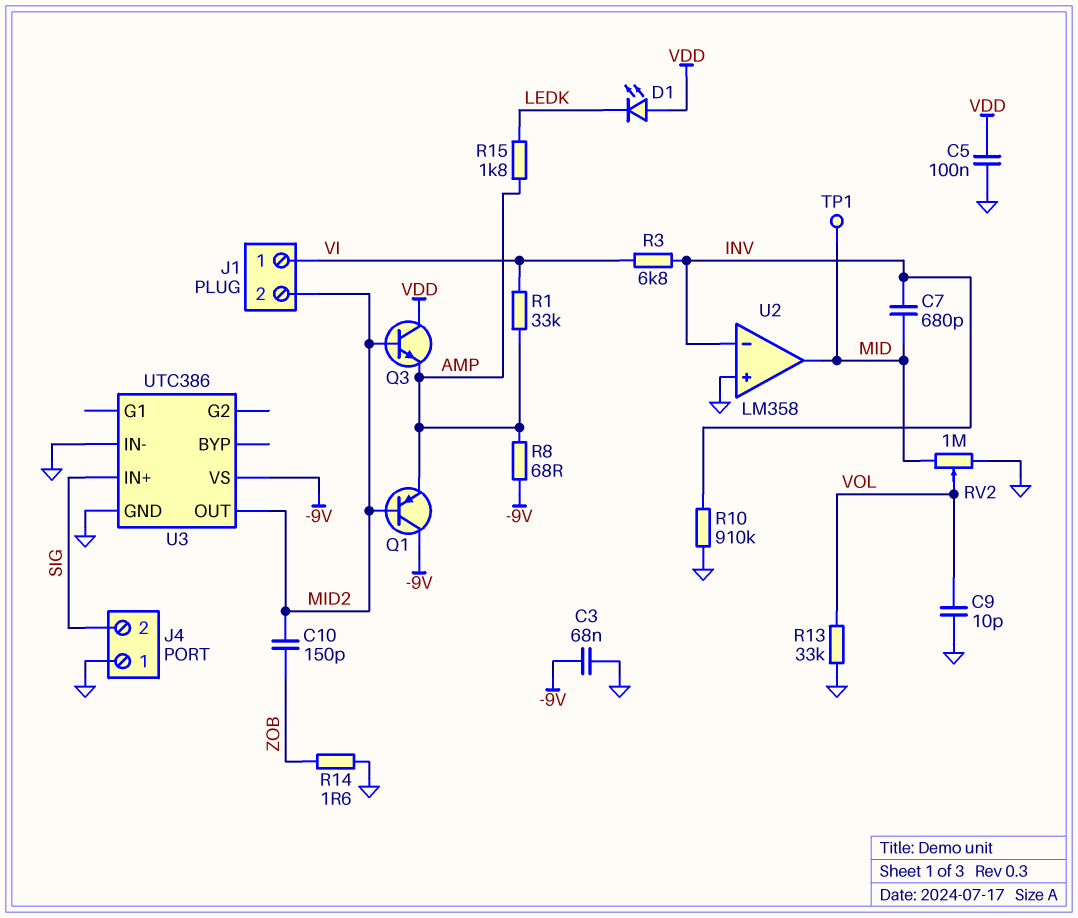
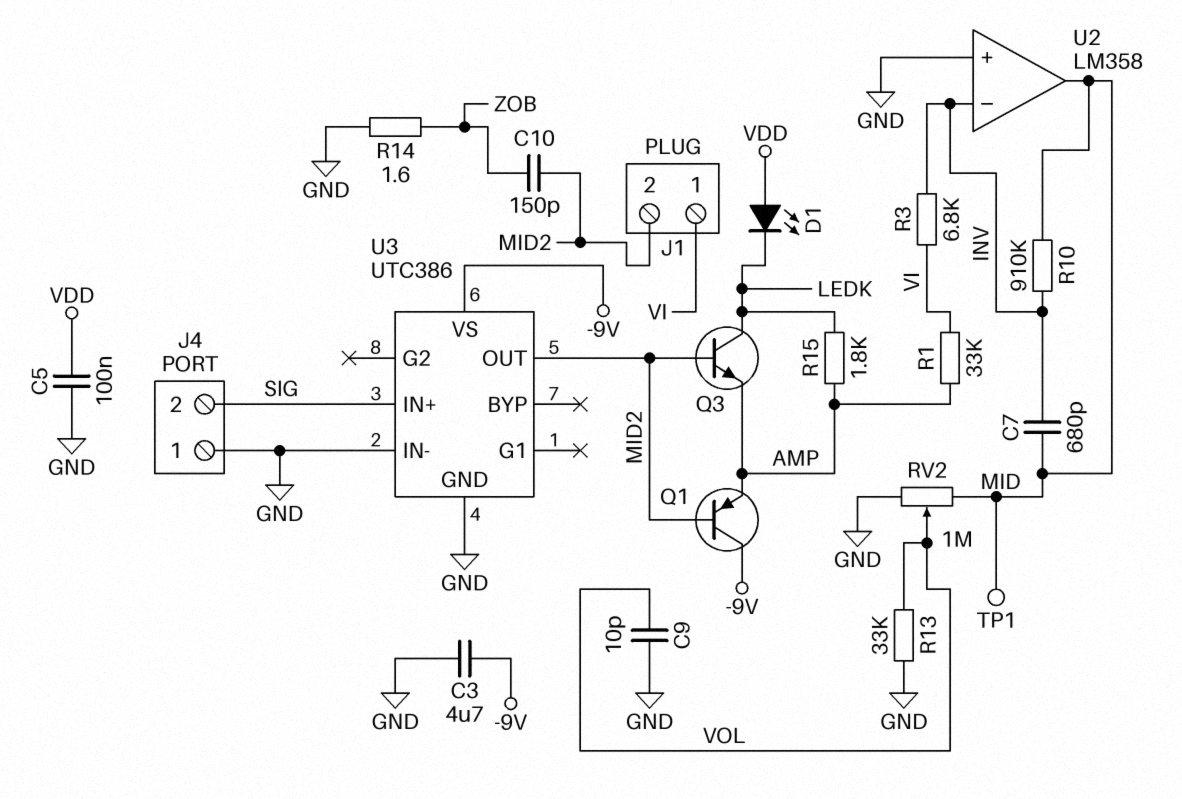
C3: 68nF (-9V, GND) -> 4.7uF (-9V, GND)
Q3: NPN (B MID2, C VDD, E AMP) -> NPN (B MID2, C LEDK, E AMP)
R8: 68 (-9V, AMP) -> none
R10: 910k (GND, INV) -> 910k (INV, MID)

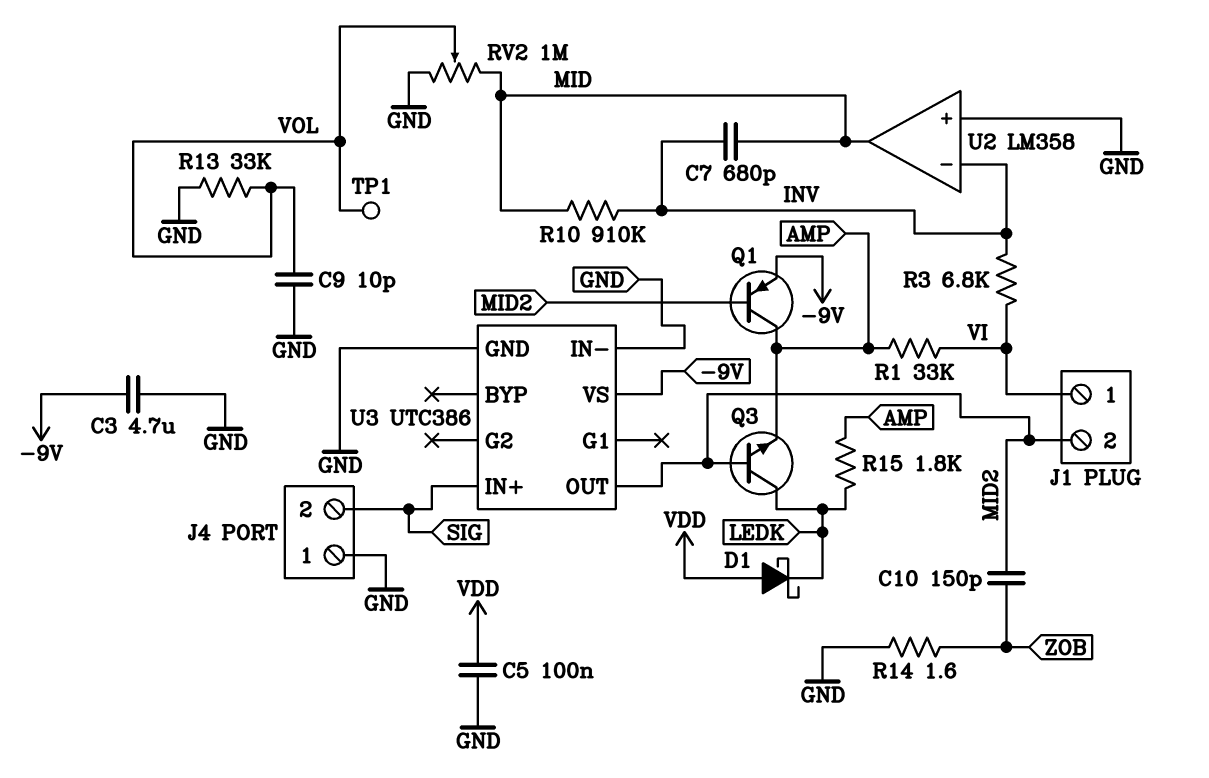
D1: LED (A VDD, K LEDK) -> schottky (A VDD, K LEDK)
Q1: PNP (B MID2, C -9V, E AMP) -> PNP (B MID2, C AMP, E -9V)
TP1: test point (MID) -> test point (VOL)

